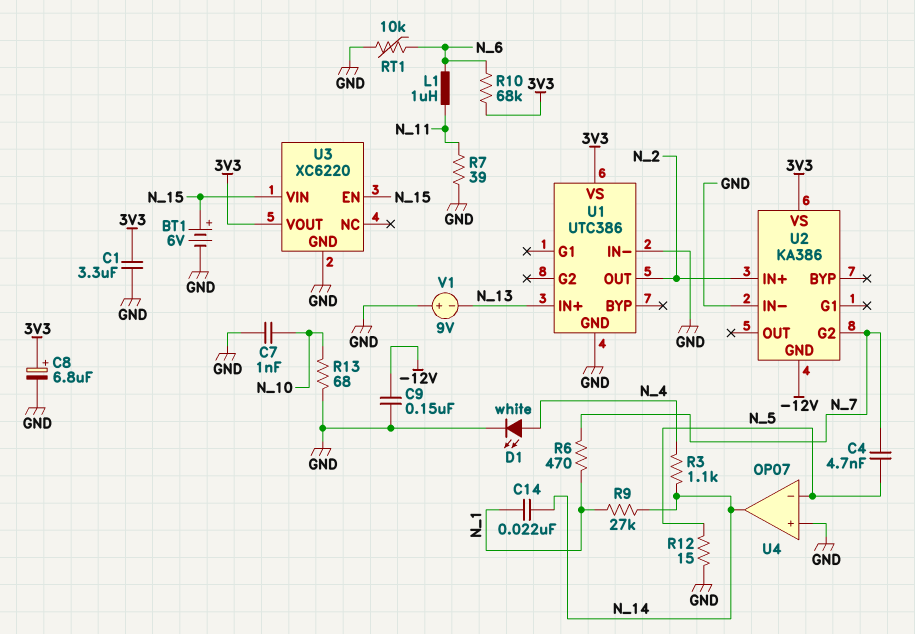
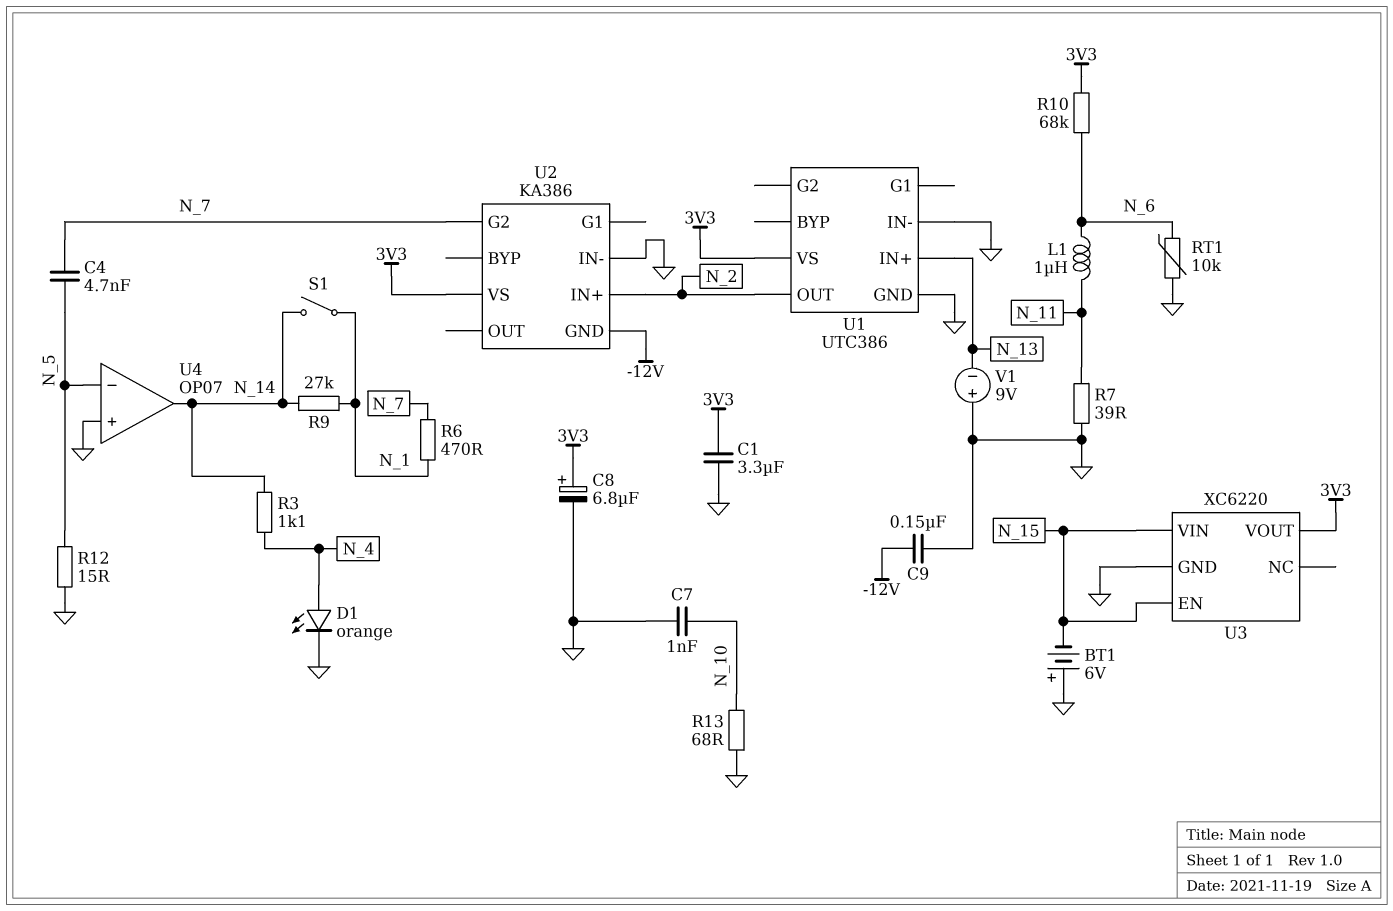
BT1: 6V (plus N_15, minus GND) -> 6V (plus GND, minus N_15)
C14: 22nF (N_1, N_14) -> none
D1: LED white (A N_4, K GND) -> LED orange (A N_4, K GND)
S1: none -> switch (N_1, N_14)

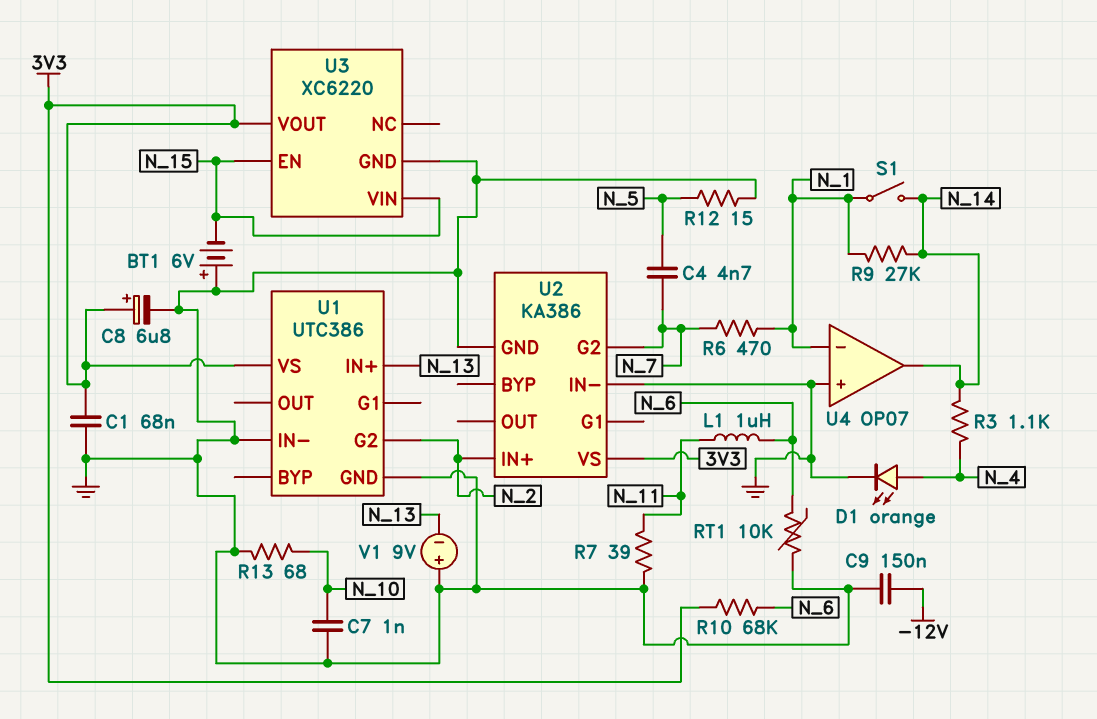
C1: 3.3uF (3V3, GND) -> 68nF (3V3, GND)
U1 pin G2: none -> N_2
U1 pin OUT: N_2 -> none
U2 pin GND: -12V -> GND
U4 pin in-: N_5 -> N_1

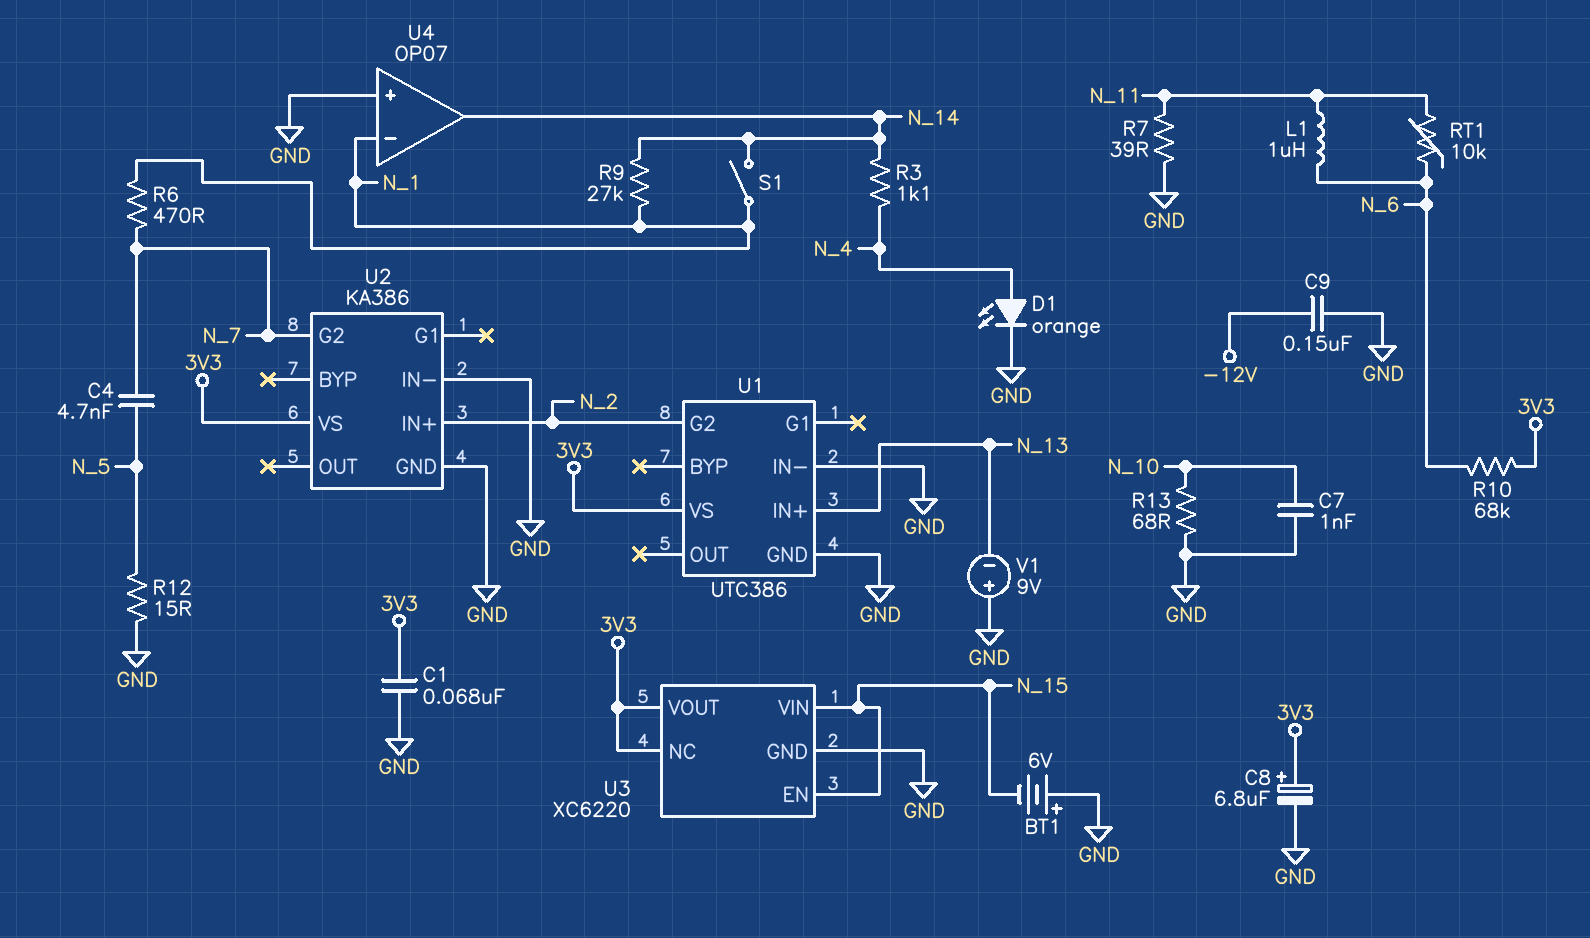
RT1: 10k (GND, N_6) -> 10k (N_6, N_11)
U3 pin NC: none -> 3V3

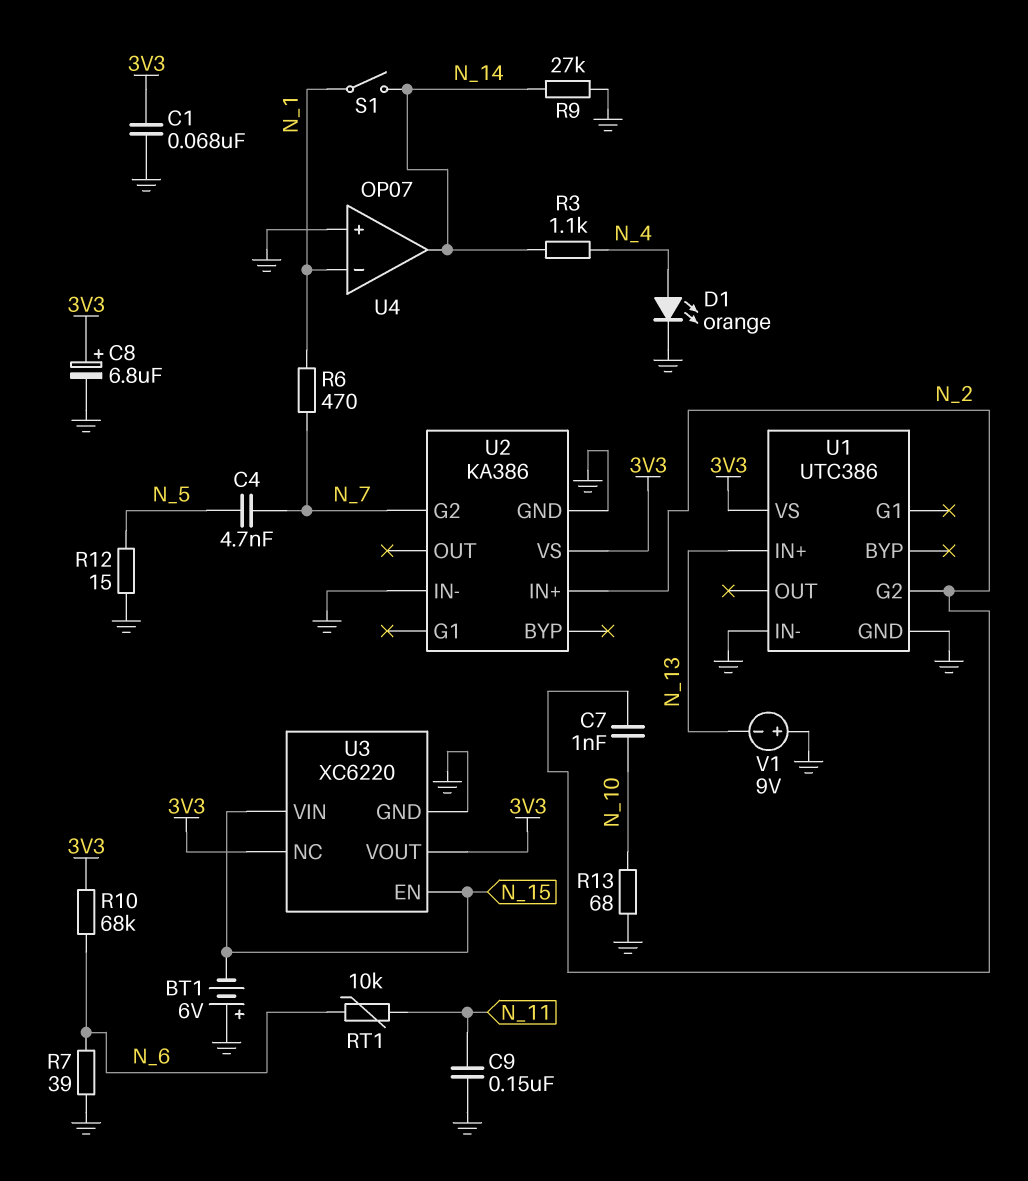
C7: 1nF (GND, N_10) -> 1nF (N_2, N_10)
C9: 150nF (-12V, GND) -> 150nF (GND, N_11)
L1: 1uH (N_6, N_11) -> none
R7: 39 (GND, N_11) -> 39 (GND, N_6)
R9: 27k (N_1, N_14) -> 27k (GND, N_14)

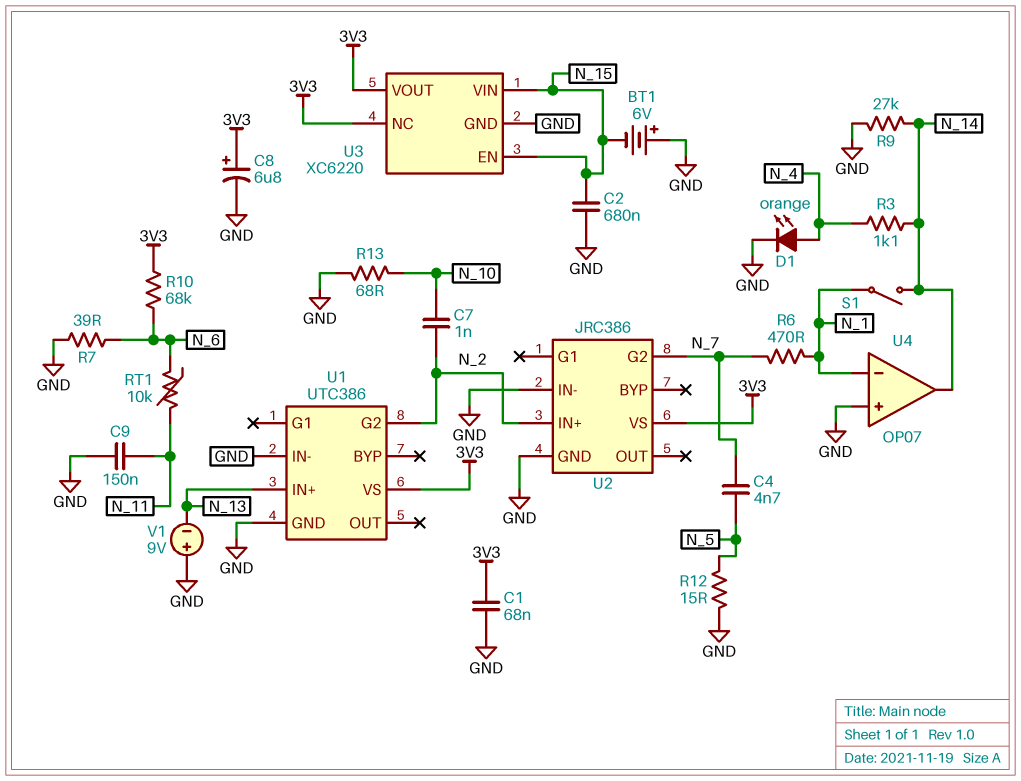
C2: none -> 680nF (GND, N_15)
U2: KA386 -> JRC386

